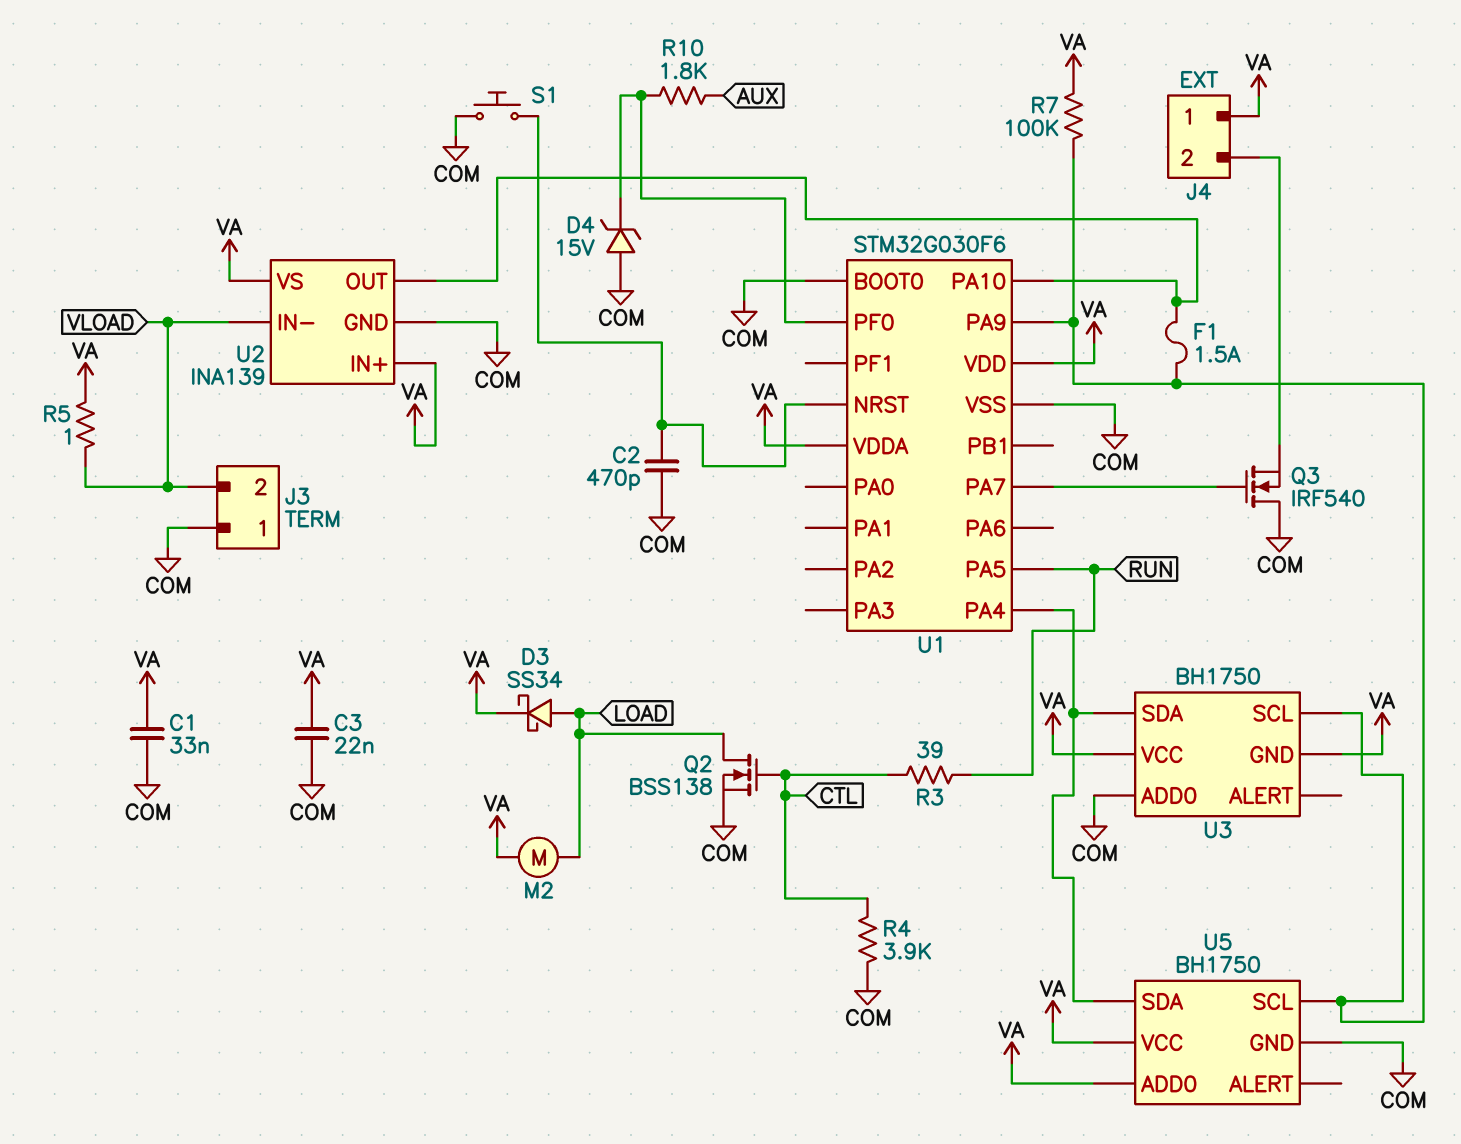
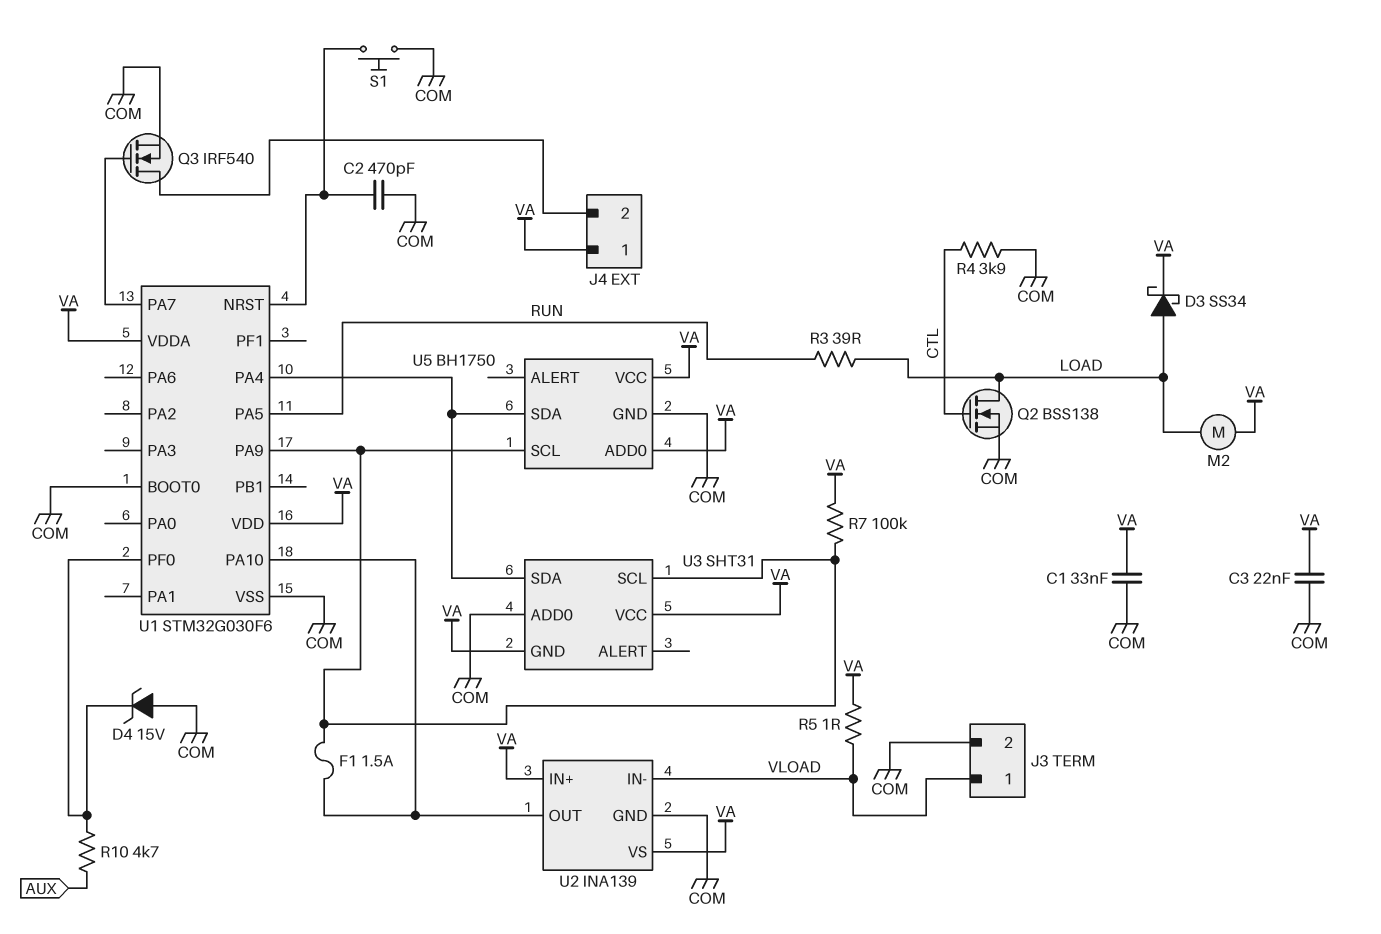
J3 pin 1: COM -> VLOAD
J3 pin 2: VLOAD -> COM
Q3: NMOS IRF540 (G U1/PA7, D COM, S J4/2) -> NMOS IRF540 (G U1/PA7, D J4/2, S COM)
R3: 39 (CTL, RUN) -> 39 (LOAD, RUN)
R10: 1.8k (AUX, U1/PF0) -> 4.7k (AUX, U1/PF0)
U3: BH1750 -> SHT31

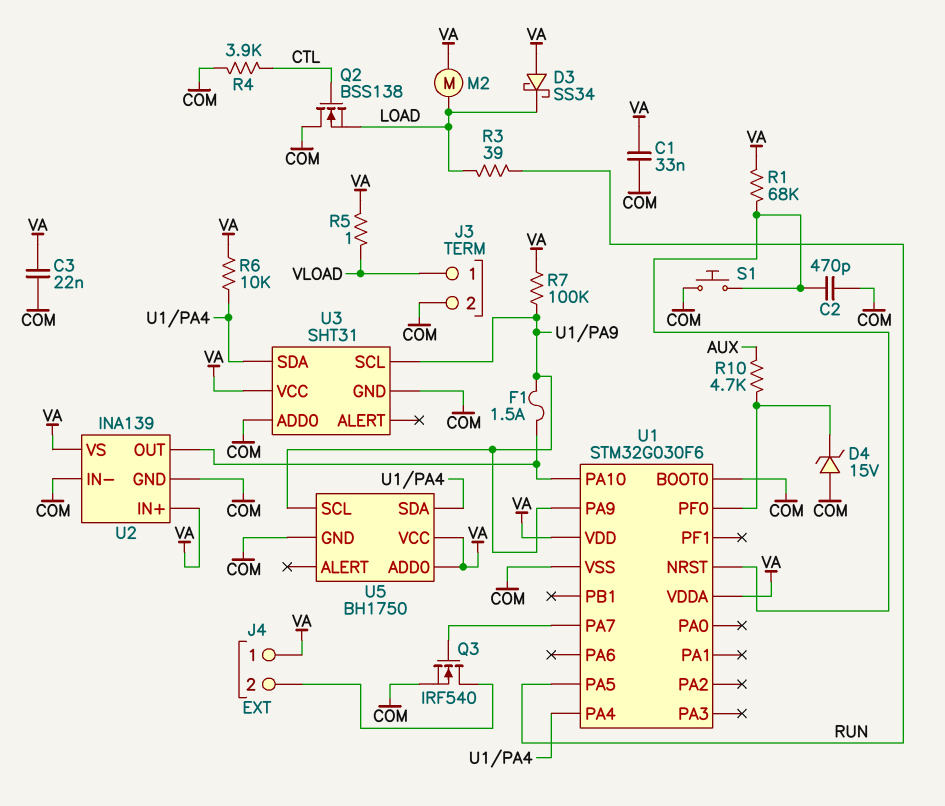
D3: schottky SS34 (A LOAD, K VA) -> schottky SS34 (A VA, K LOAD)
Q2: NMOS BSS138 (G CTL, D LOAD, S COM) -> NMOS BSS138 (G CTL, D COM, S LOAD)
R1: none -> 68k (U1/NRST, VA)
R6: none -> 10k (U1/PA4, VA)
U2 pin IN-: VLOAD -> COM
U3 pin GND: VA -> COM

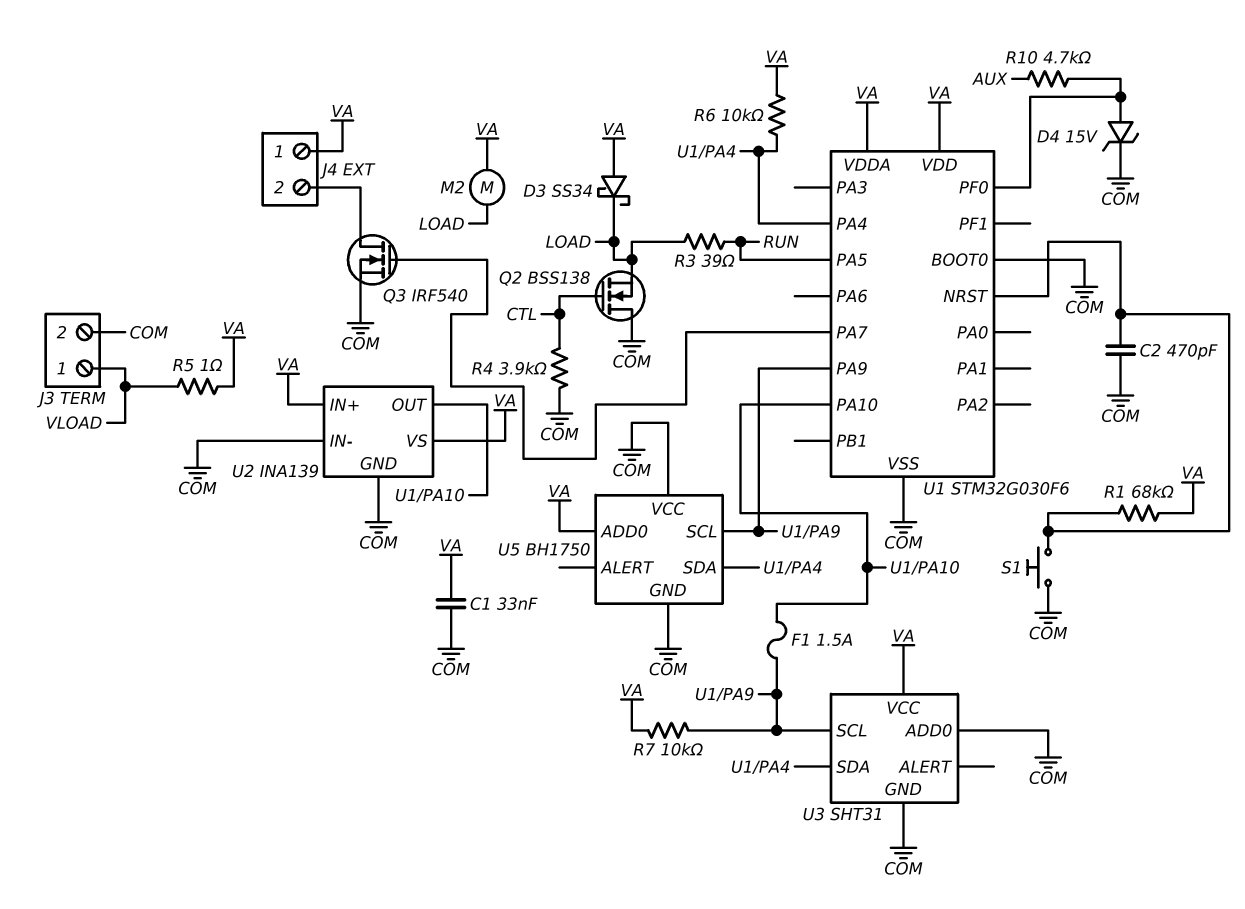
C3: 22nF (COM, VA) -> none
D4: zener 15V (A COM, K U1/PF0) -> zener 15V (A U1/PF0, K COM)
R7: 100k (U1/PA9, VA) -> 10k (U1/PA9, VA)
U5 pin VCC: VA -> COM

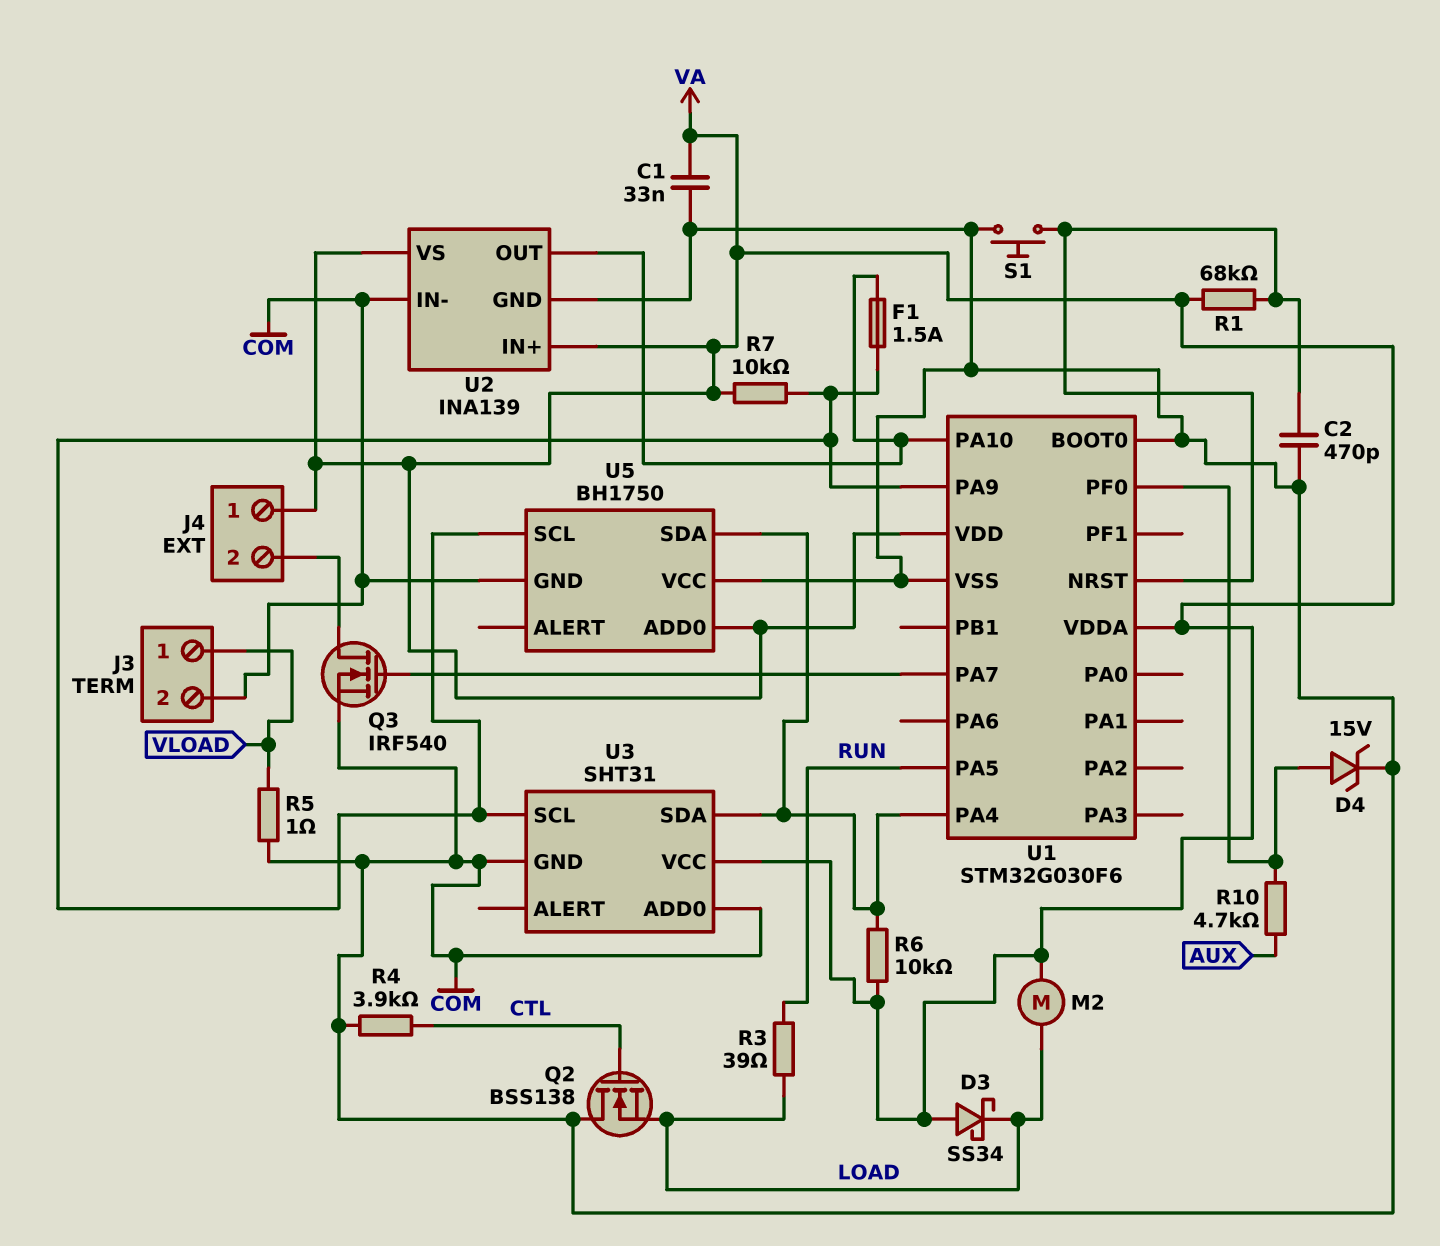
R5: 1 (VA, VLOAD) -> 1 (COM, VLOAD)

